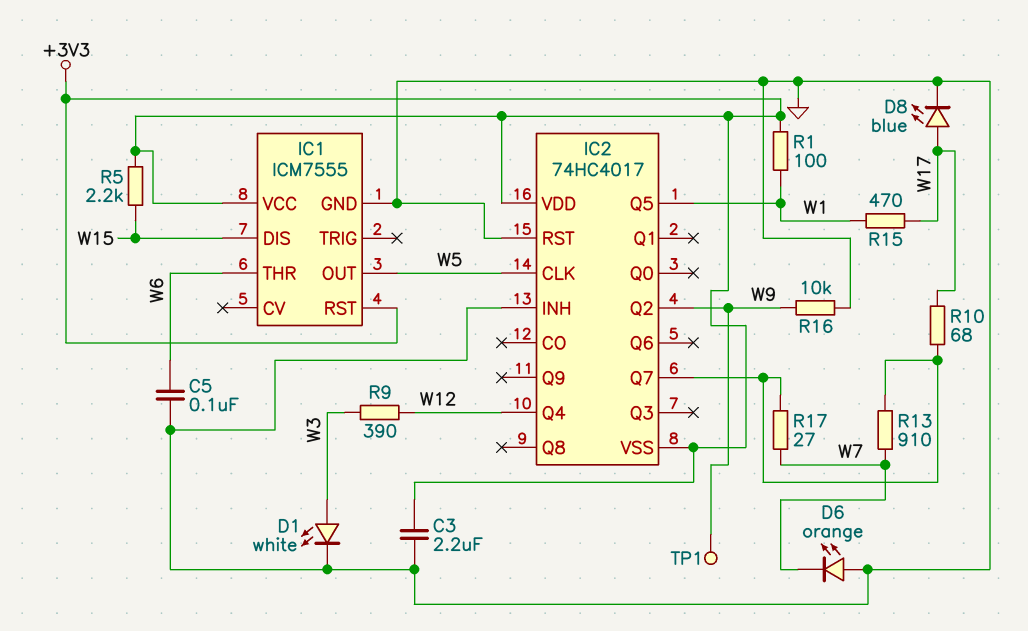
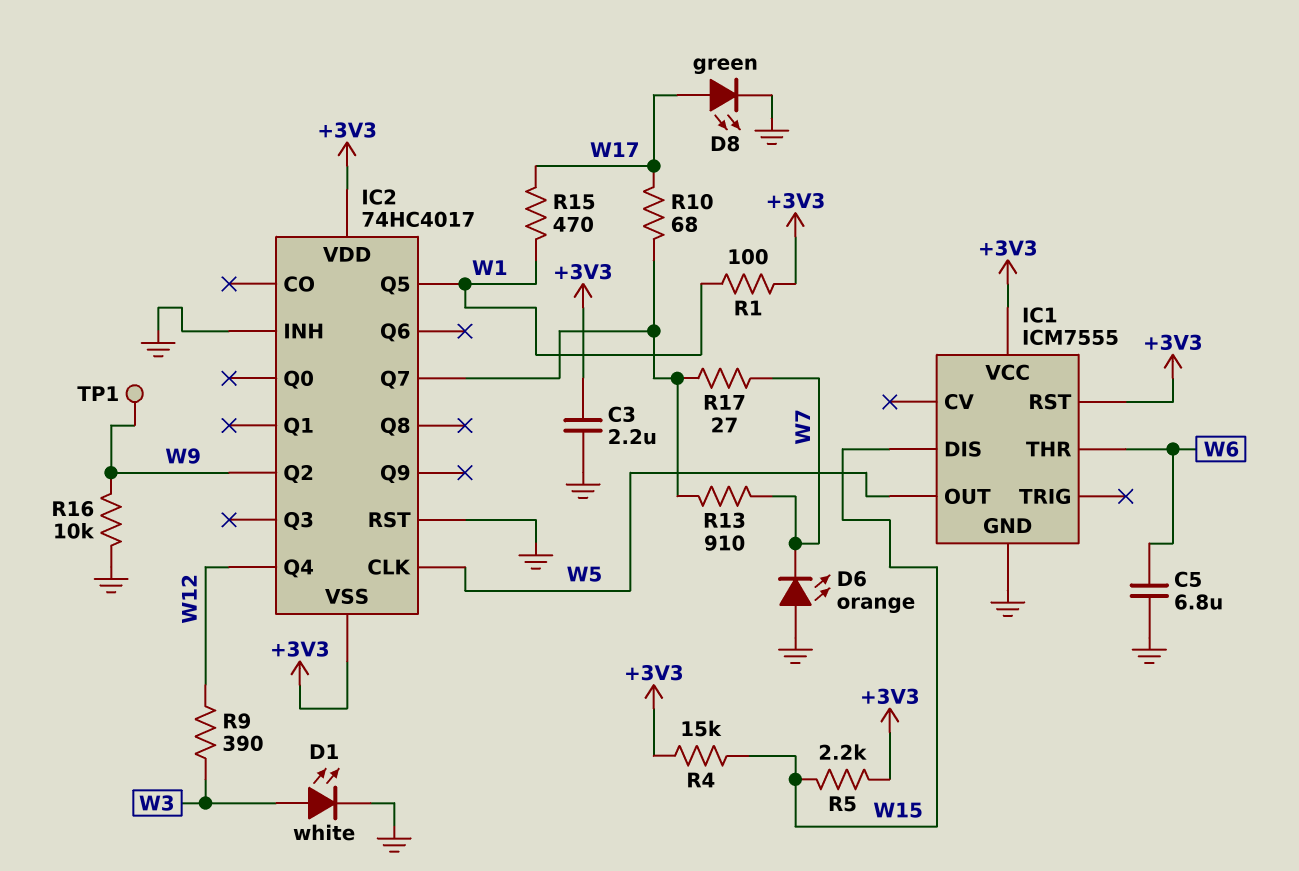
C5: 100nF (GND, W6) -> 6.8uF (GND, W6)
D8: LED blue (A W17, K GND) -> LED green (A W17, K GND)
R4: none -> 15k (+3V3, W15)

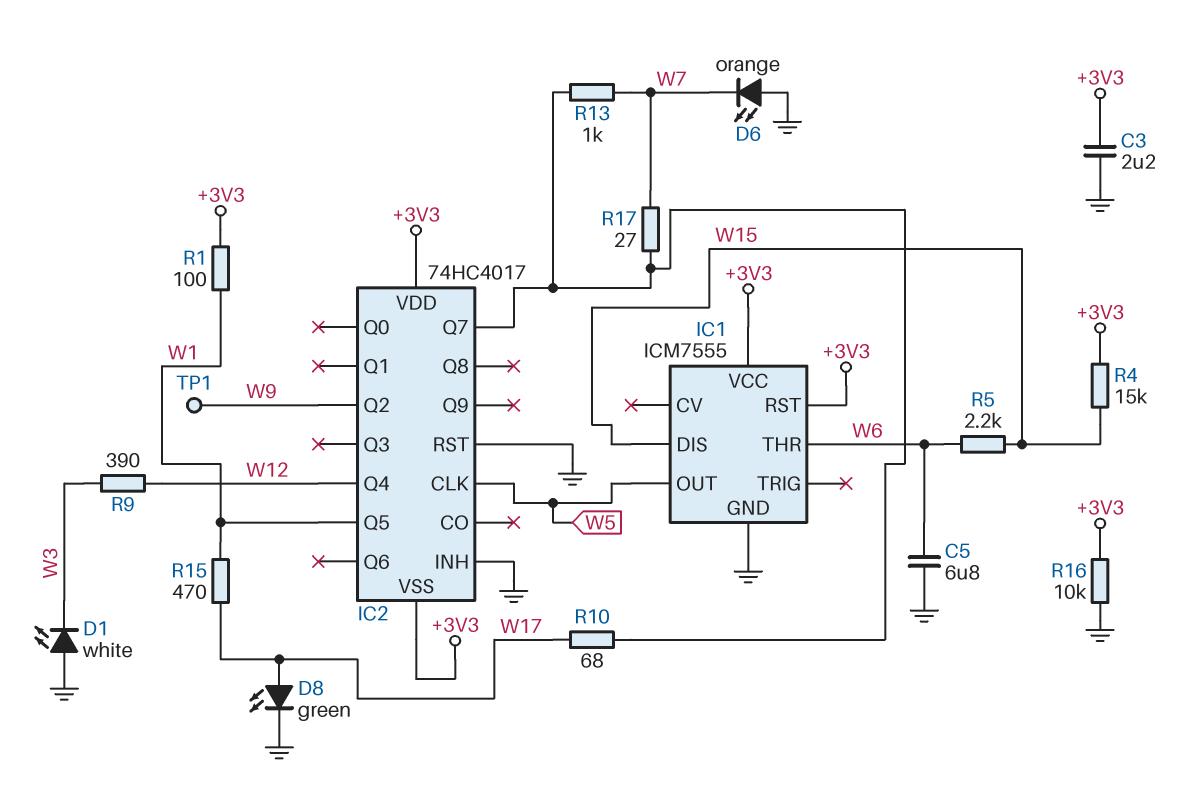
D1: LED white (A W3, K GND) -> LED white (A GND, K W3)
R5: 2.2k (+3V3, W15) -> 2.2k (W6, W15)
R13: 910 (IC2/Q7, W7) -> 1k (IC2/Q7, W7)
R16: 10k (GND, W9) -> 10k (+3V3, GND)

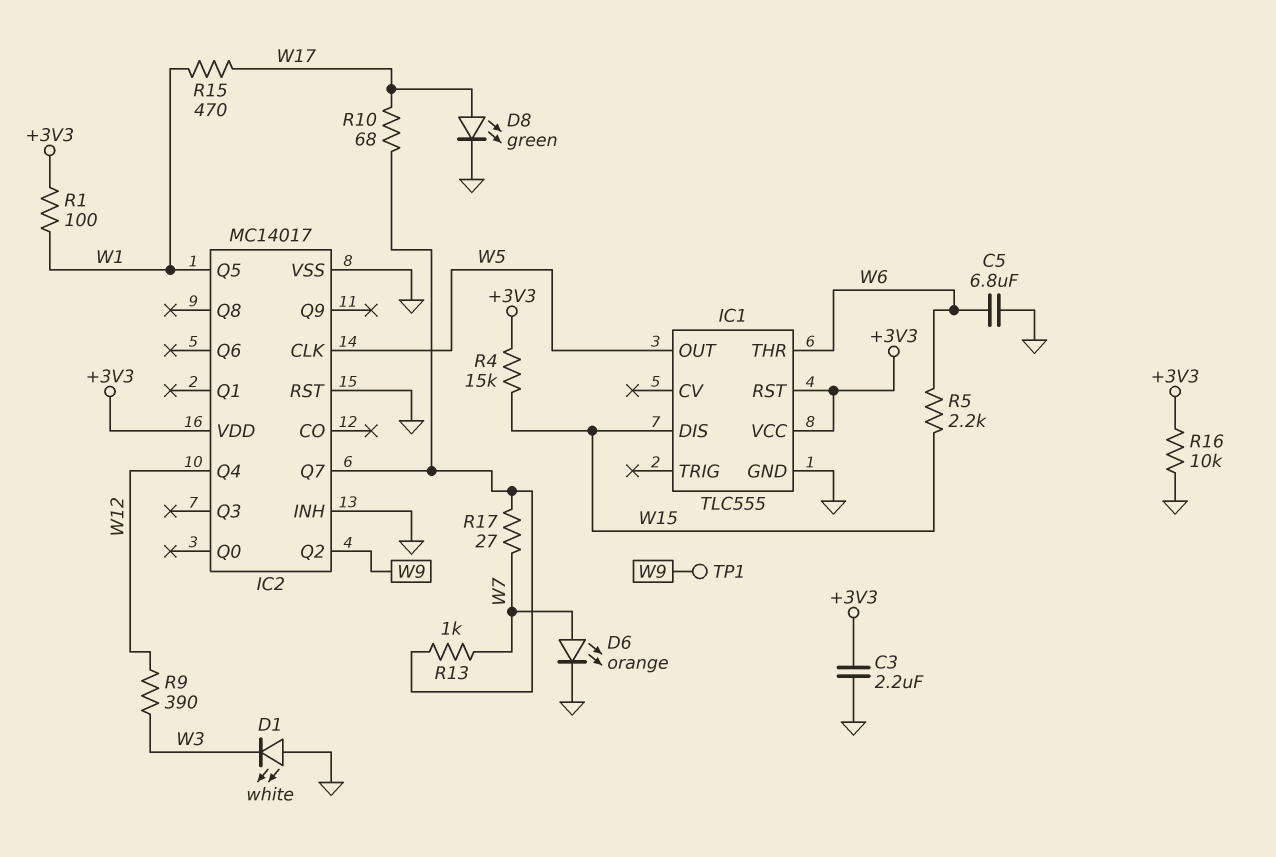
D6: LED orange (A GND, K W7) -> LED orange (A W7, K GND)
IC1: ICM7555 -> TLC555
IC2: 74HC4017 -> MC14017
IC2 pin VSS: +3V3 -> GND

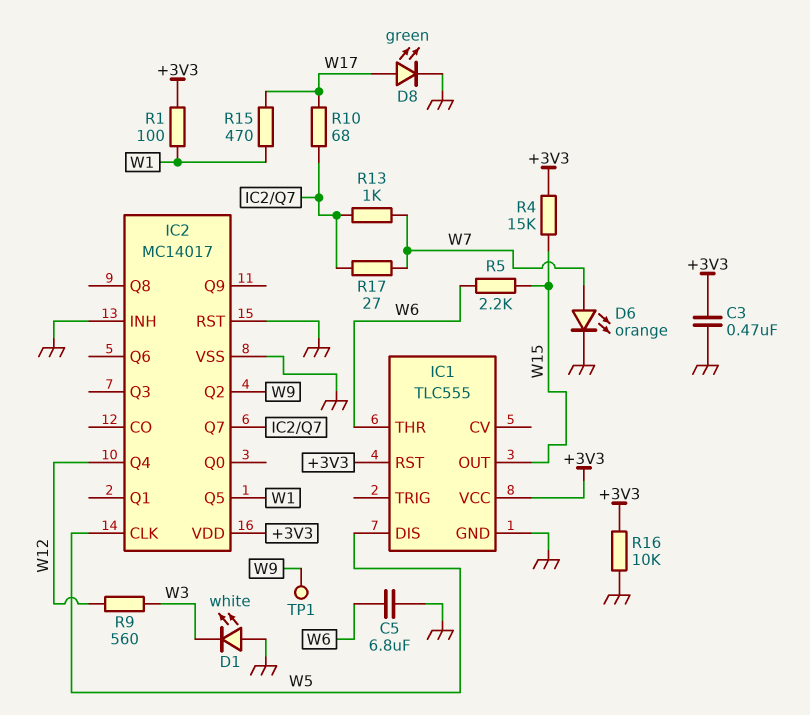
C3: 2.2uF (+3V3, GND) -> 470nF (+3V3, GND)
IC1 pin DIS: W15 -> W5
IC1 pin OUT: W5 -> W15
R9: 390 (W3, W12) -> 560 (W3, W12)

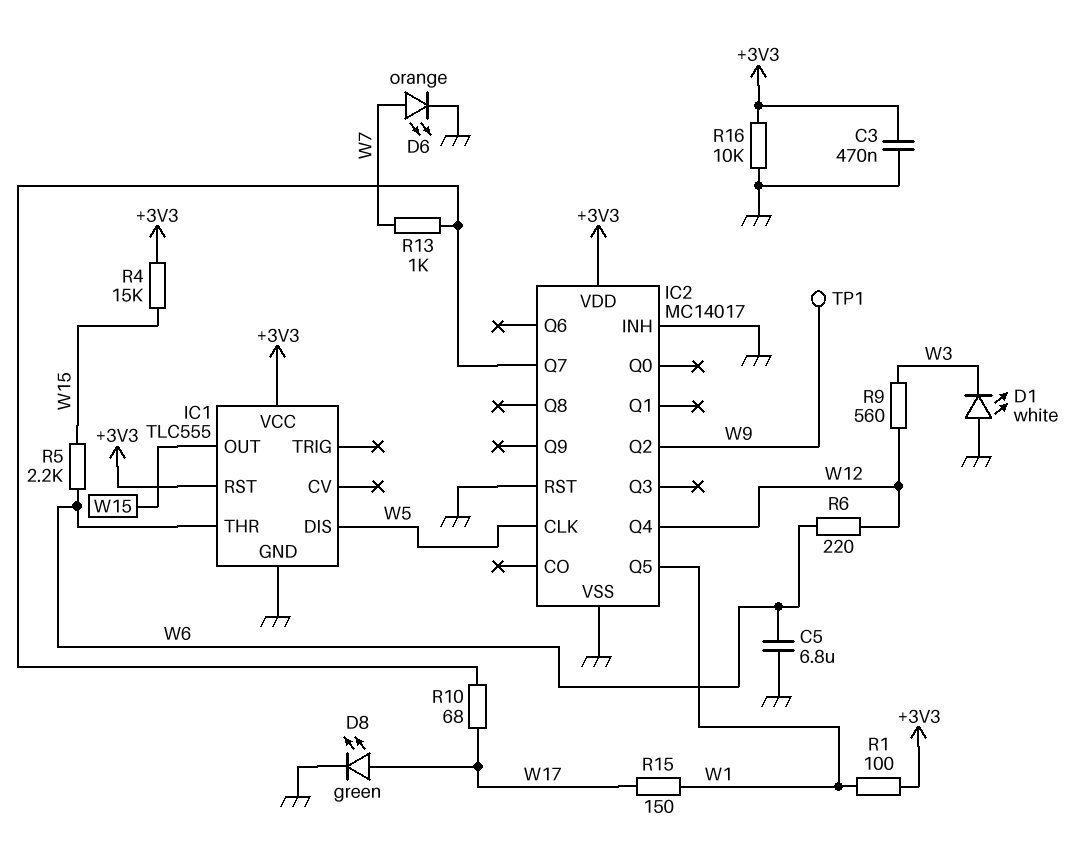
R6: none -> 220 (W6, W12)
R15: 470 (W1, W17) -> 150 (W1, W17)
R17: 27 (IC2/Q7, W7) -> none

